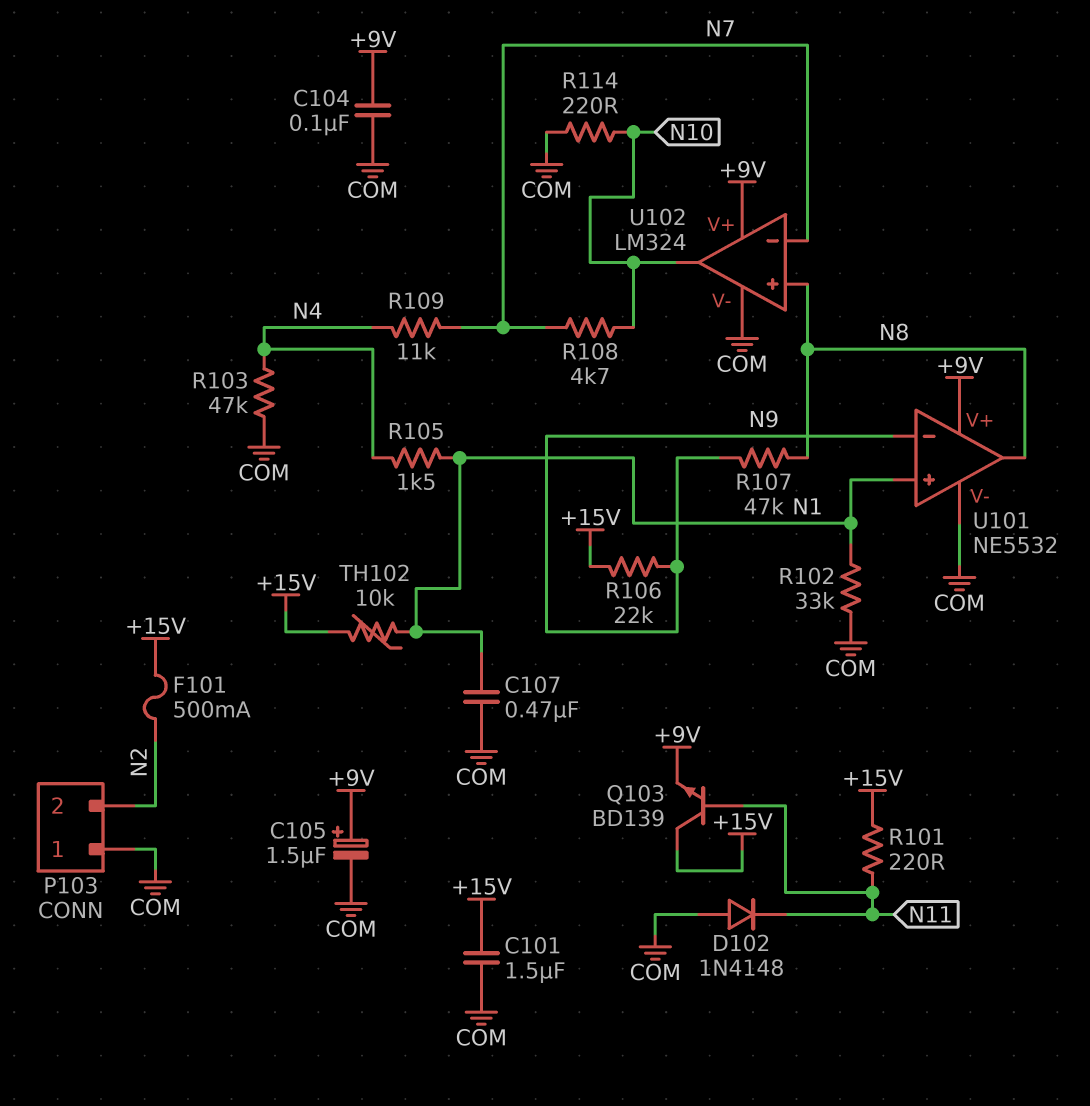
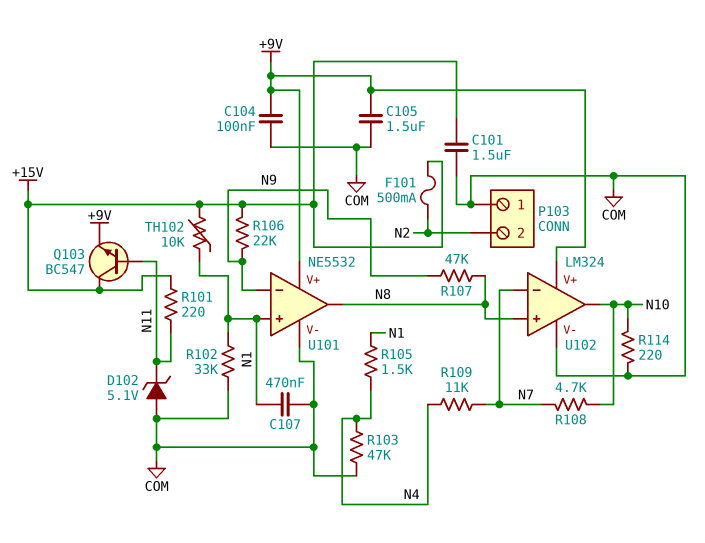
C105: 1.5uF (plus +9V, minus COM) -> 1.5uF (+9V, COM)
D102: diode 1N4148 (A COM, K N11) -> zener 5.1V (A COM, K N11)
Q103: NPN BD139 (B N11, C +15V, E +9V) -> NPN BC547 (B N11, C +15V, E +9V)

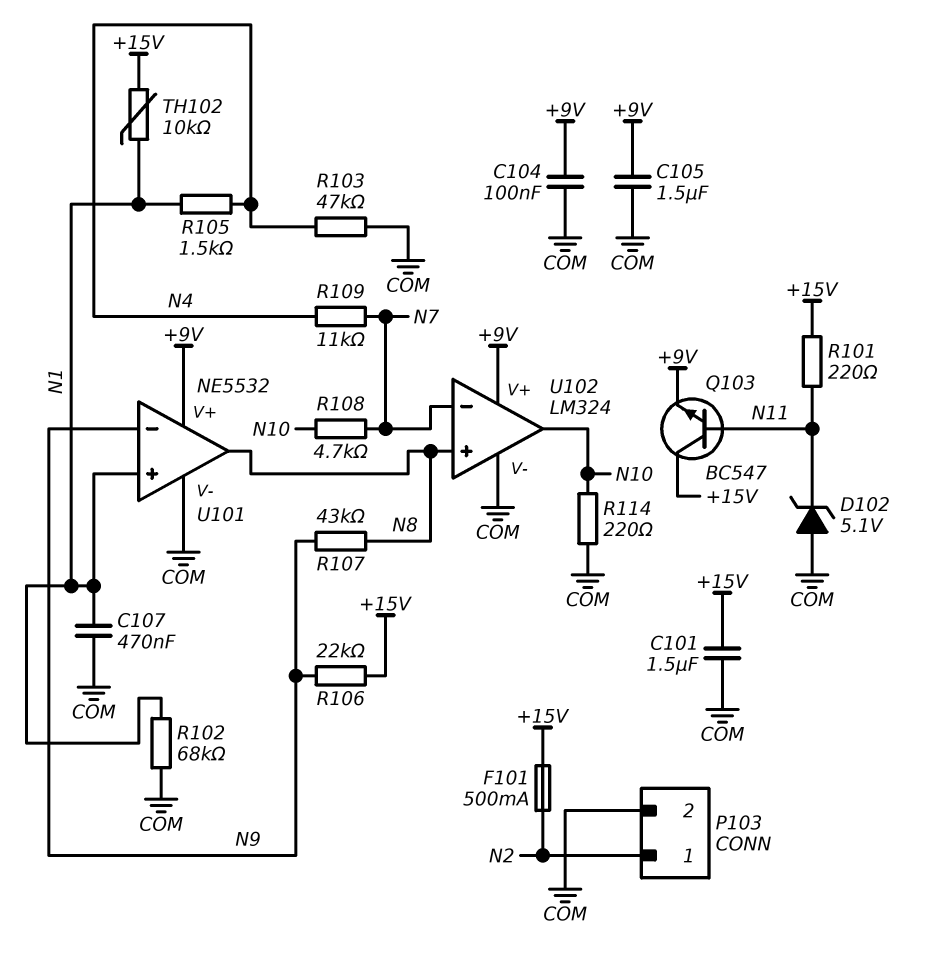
P103 pin 1: COM -> N2
P103 pin 2: N2 -> COM
R102: 33k (COM, N1) -> 68k (COM, N1)
R107: 47k (N8, N9) -> 43k (N8, N9)

